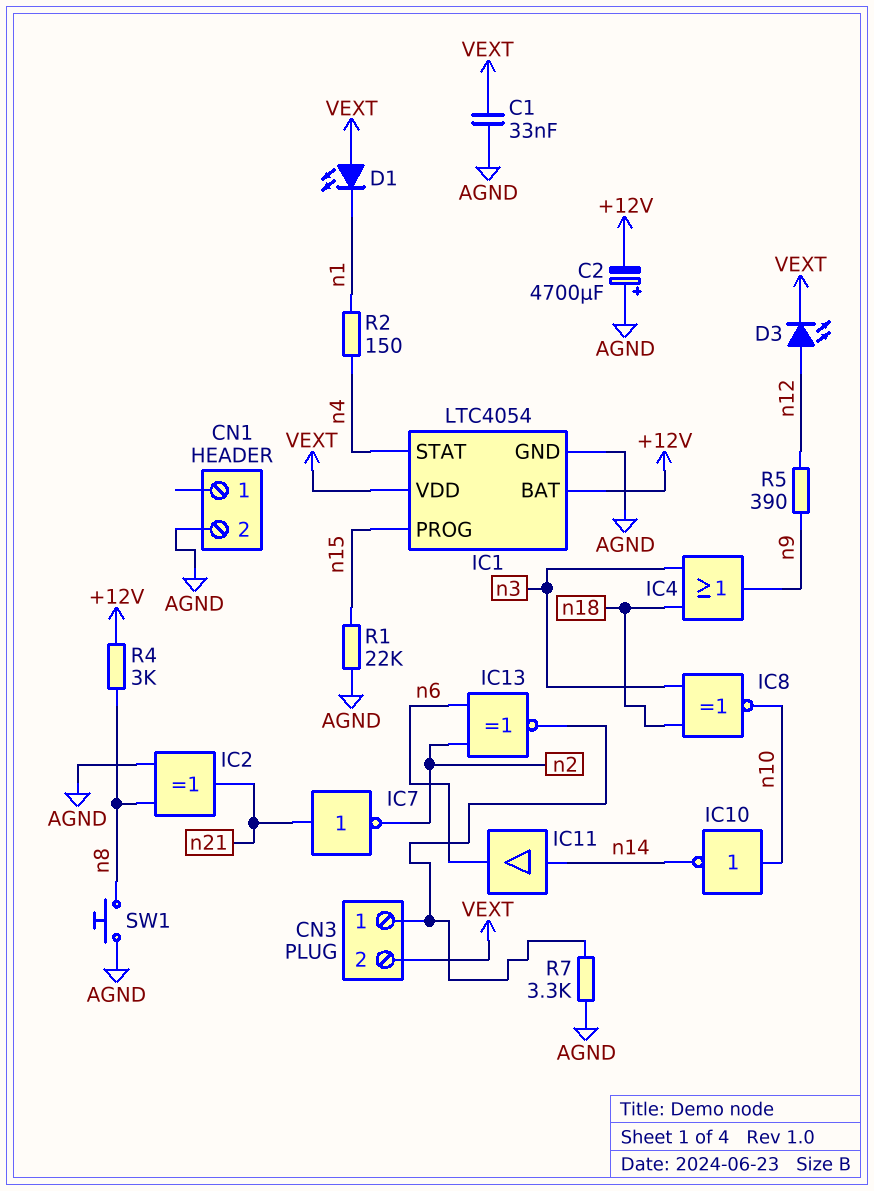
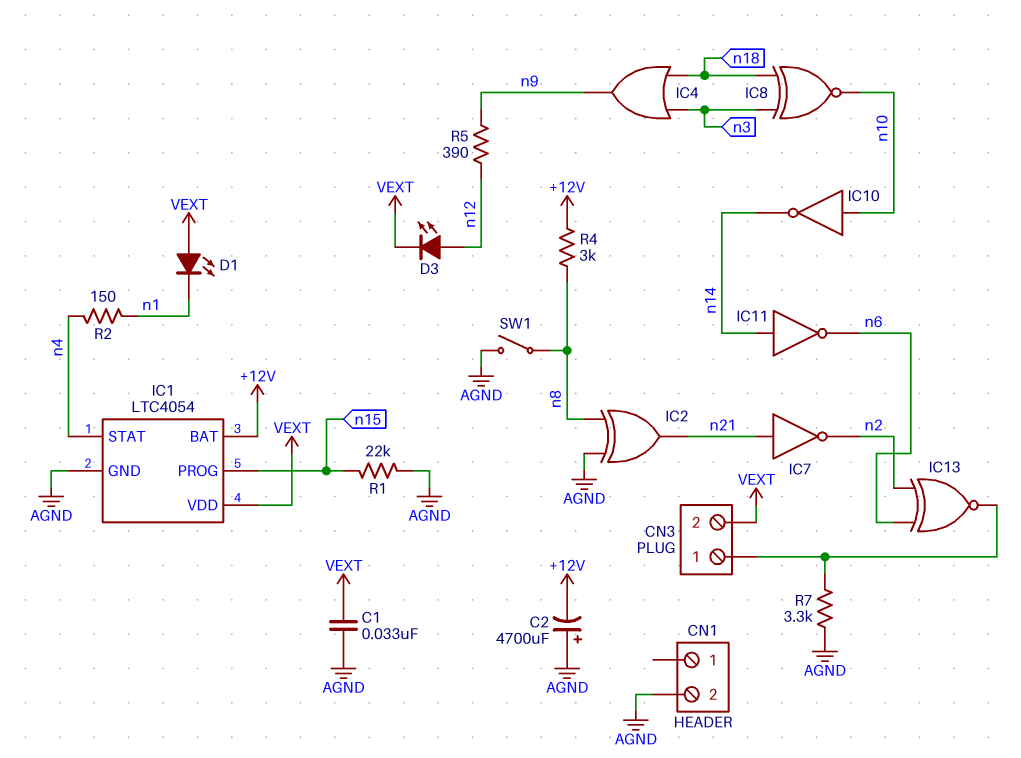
IC11: buffer (in n14, out n6) -> NOT (in n14, out n6)
SW1: button (AGND, n8) -> switch (AGND, n8)

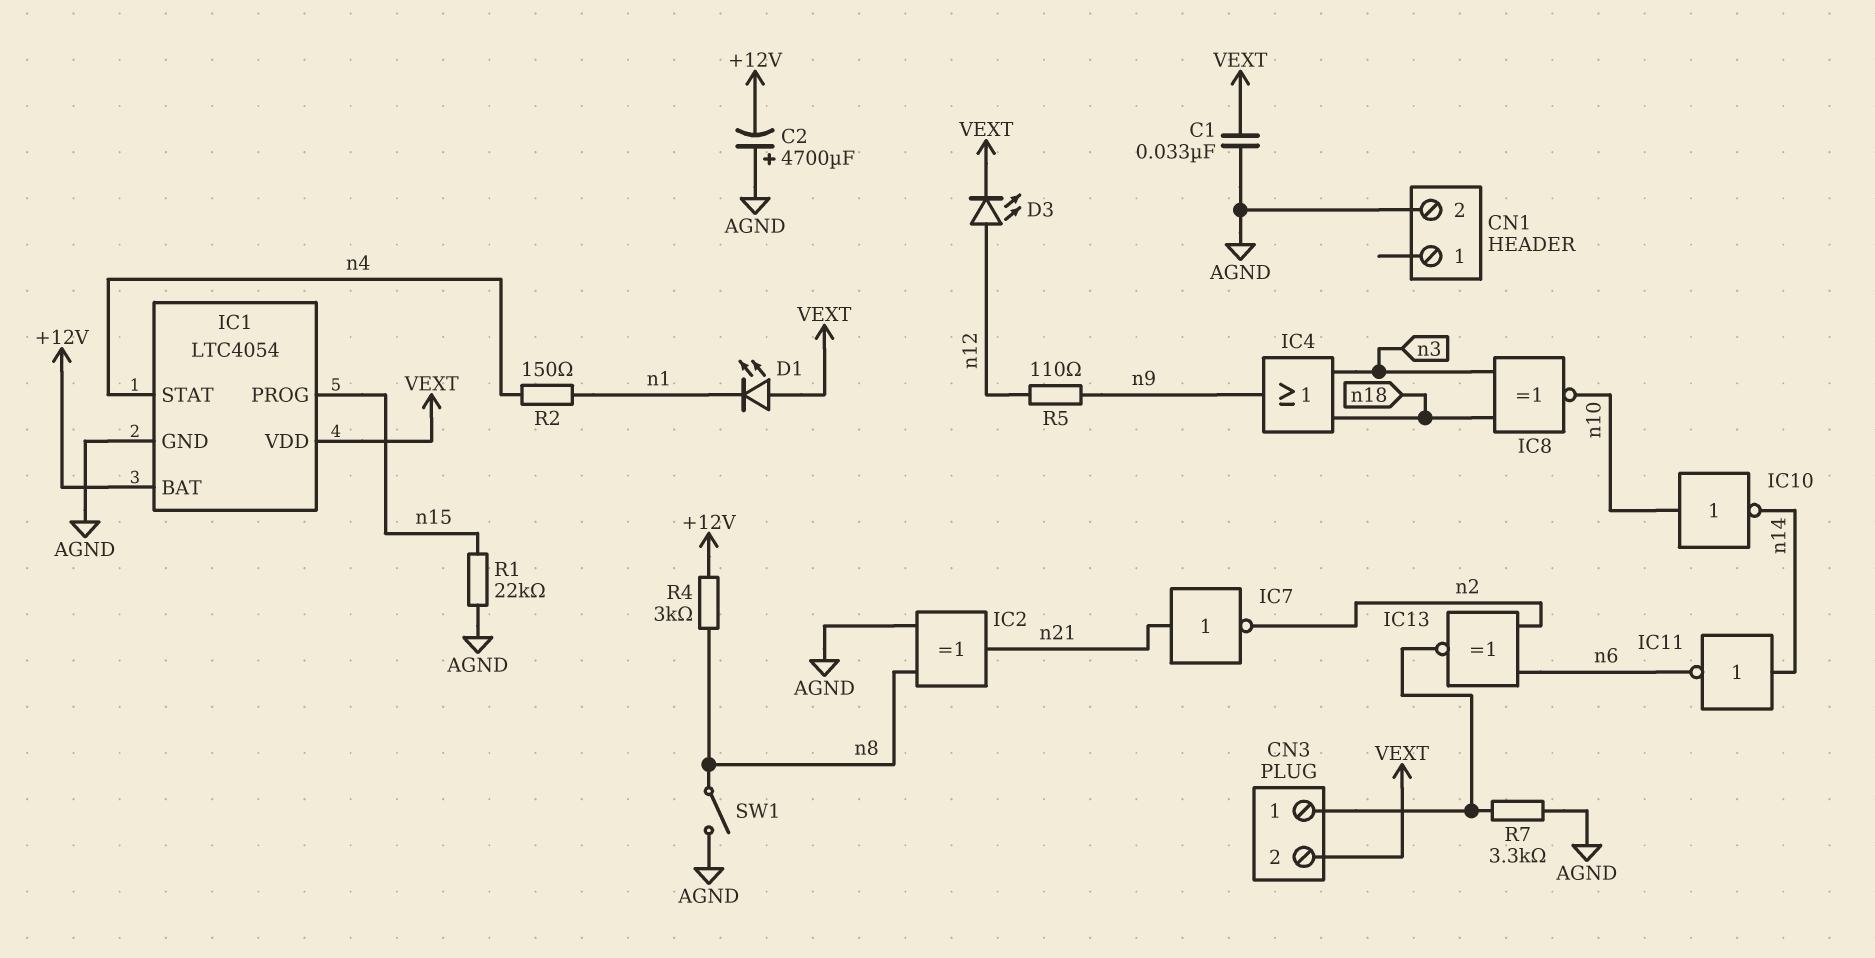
R5: 390 (n9, n12) -> 110 (n9, n12)

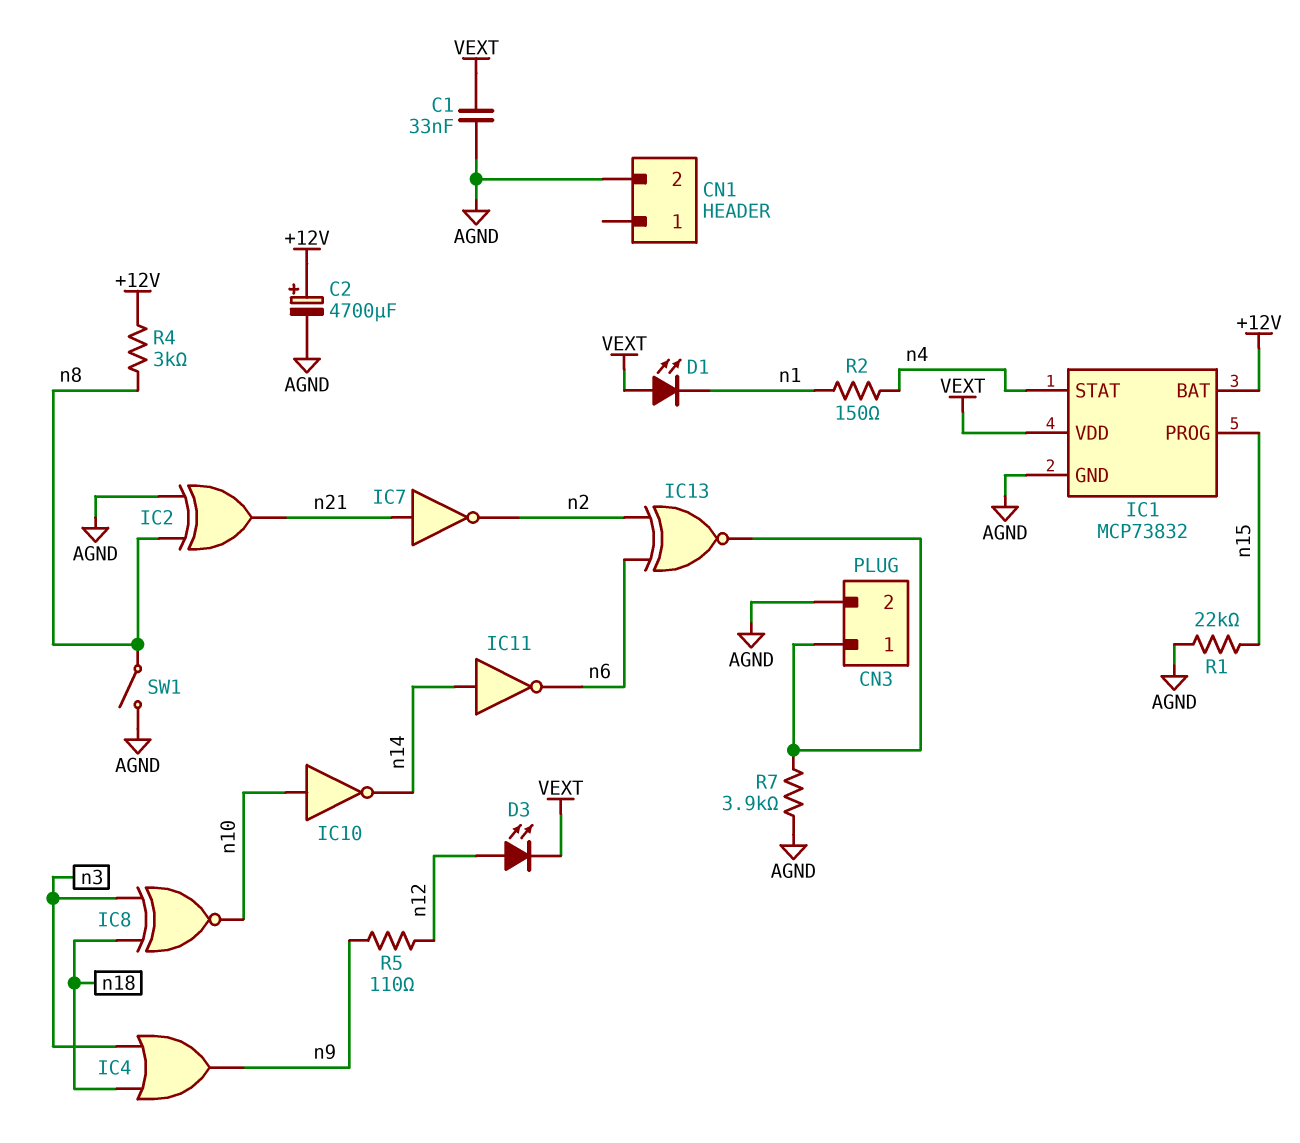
C2: 4700uF (plus AGND, minus +12V) -> 4700uF (plus +12V, minus AGND)
CN3 pin 2: VEXT -> AGND
IC1: LTC4054 -> MCP73832
R7: 3.3k (AGND, CN3/1) -> 3.9k (AGND, CN3/1)

